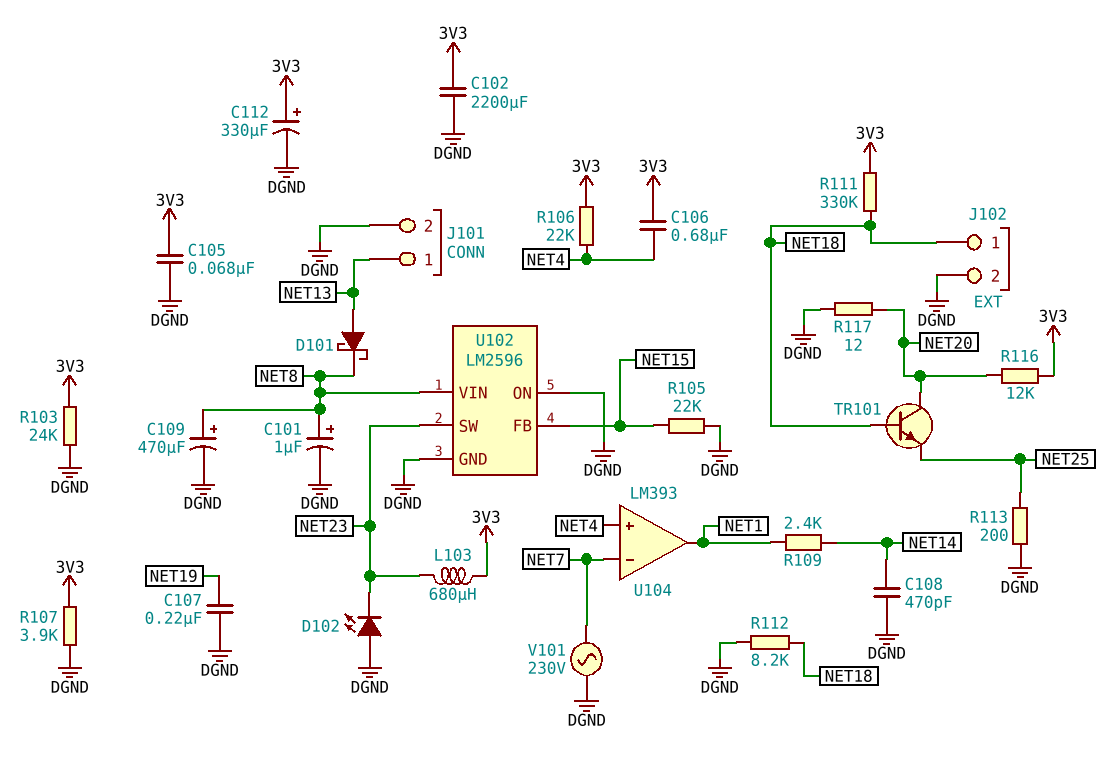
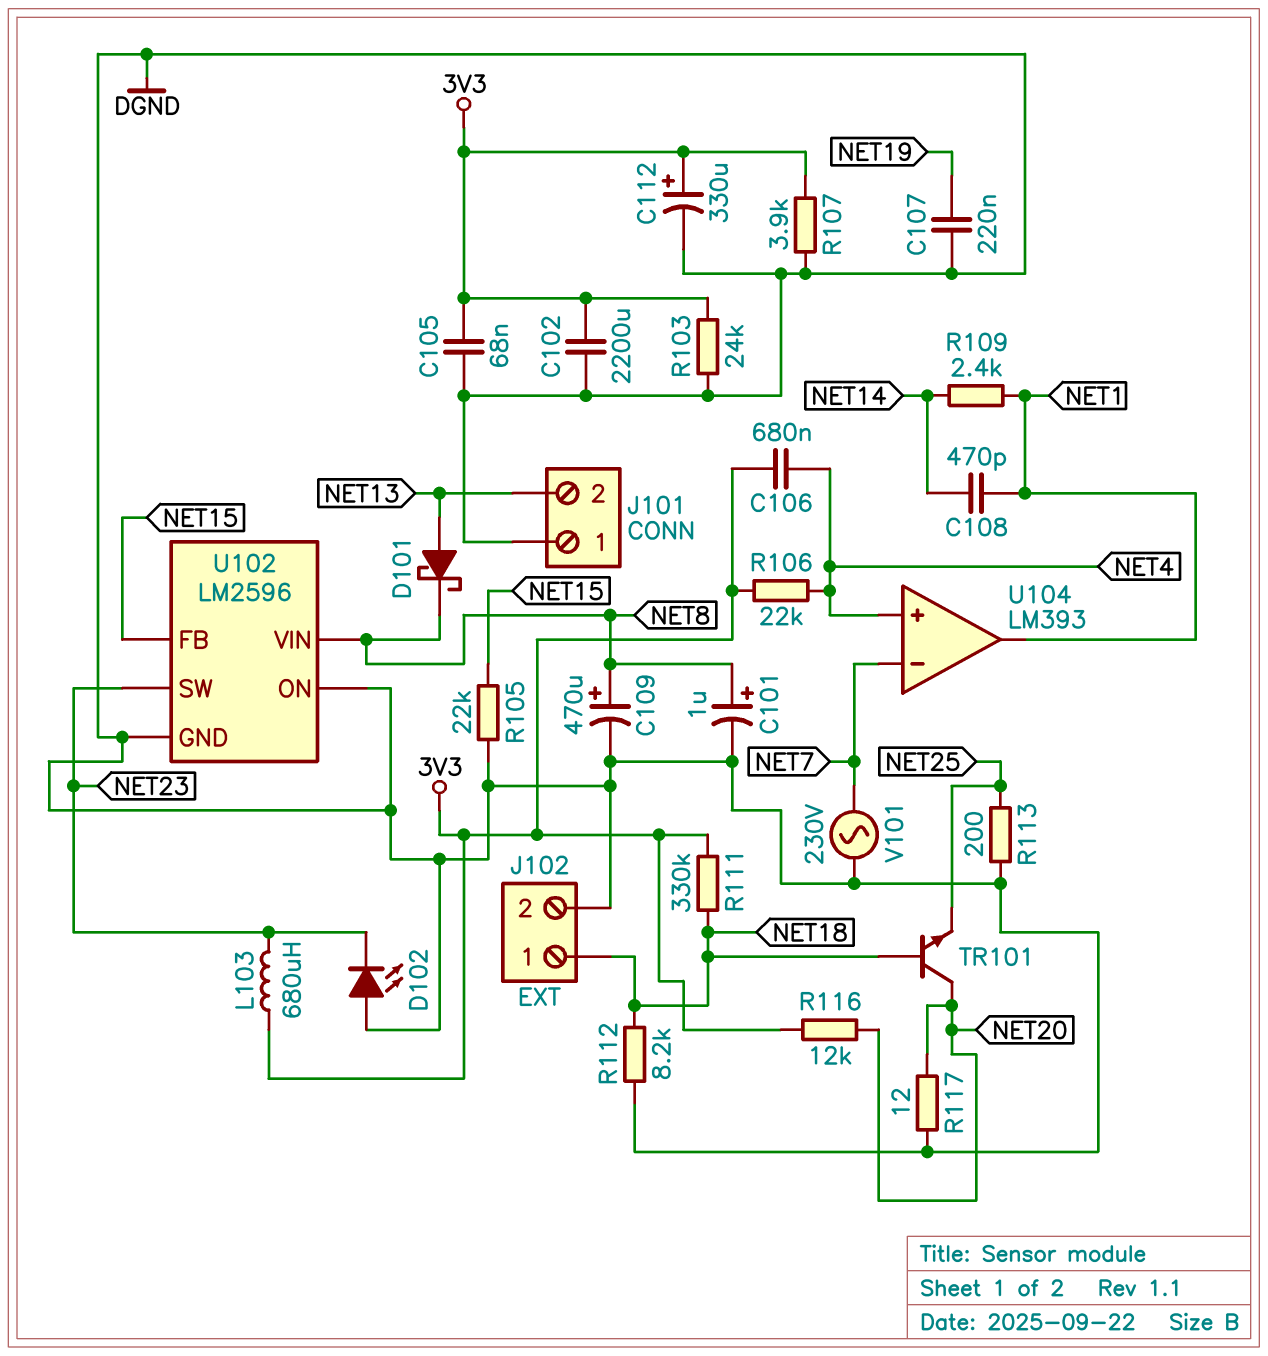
C108: 470pF (DGND, NET14) -> 470pF (NET1, NET14)
J101 pin 1: NET13 -> DGND
J101 pin 2: DGND -> NET13

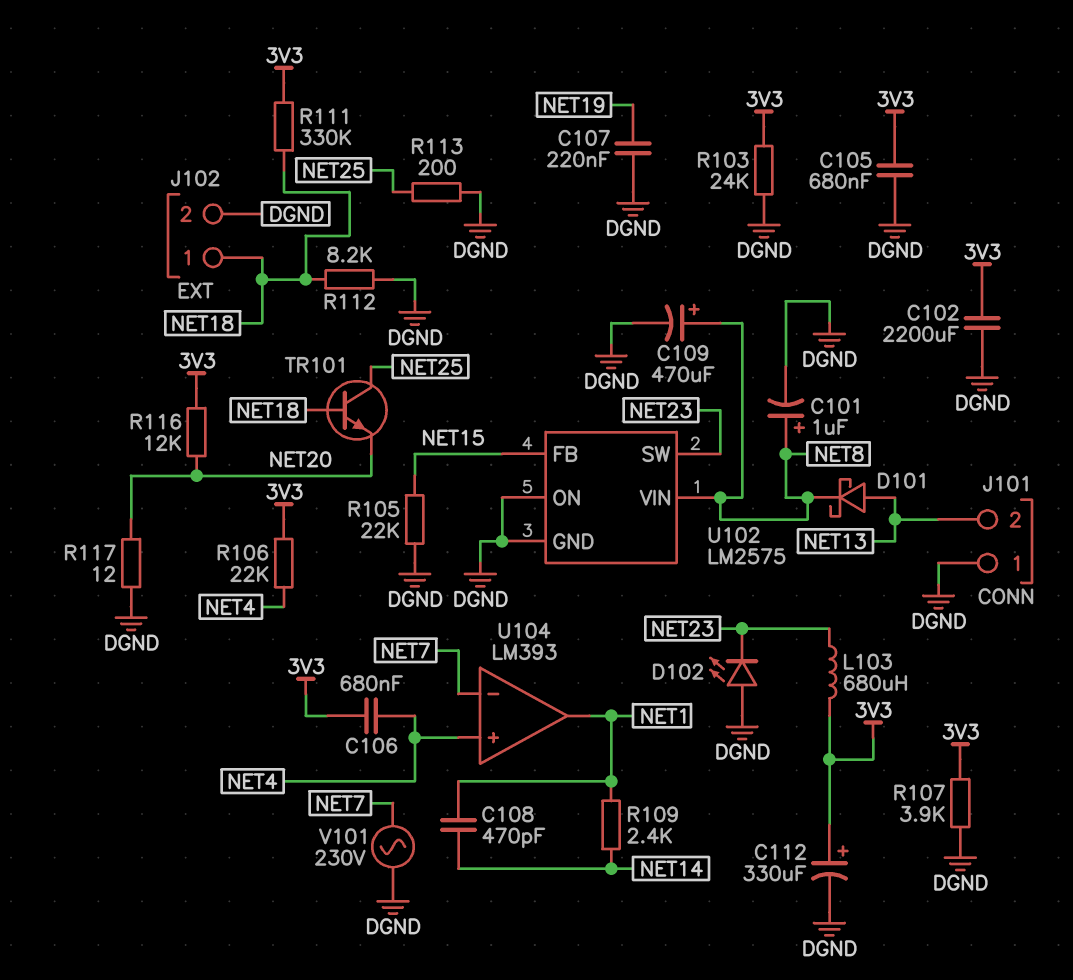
C105: 68nF (3V3, DGND) -> 680nF (3V3, DGND)
TR101: NPN (B NET18, C NET20, E NET25) -> NPN (B NET18, C NET25, E NET20)
U102: LM2596 -> LM2575

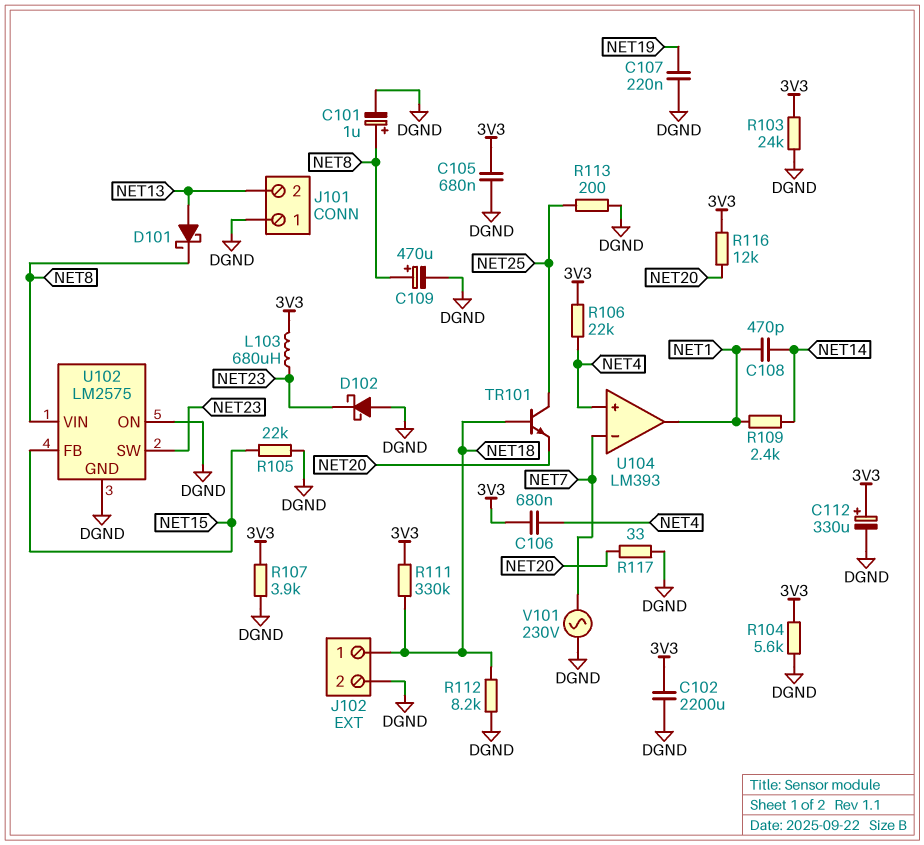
D102: LED (A DGND, K NET23) -> schottky (A DGND, K NET23)
R104: none -> 5.6k (3V3, DGND)
R117: 12 (DGND, NET20) -> 33 (DGND, NET20)

